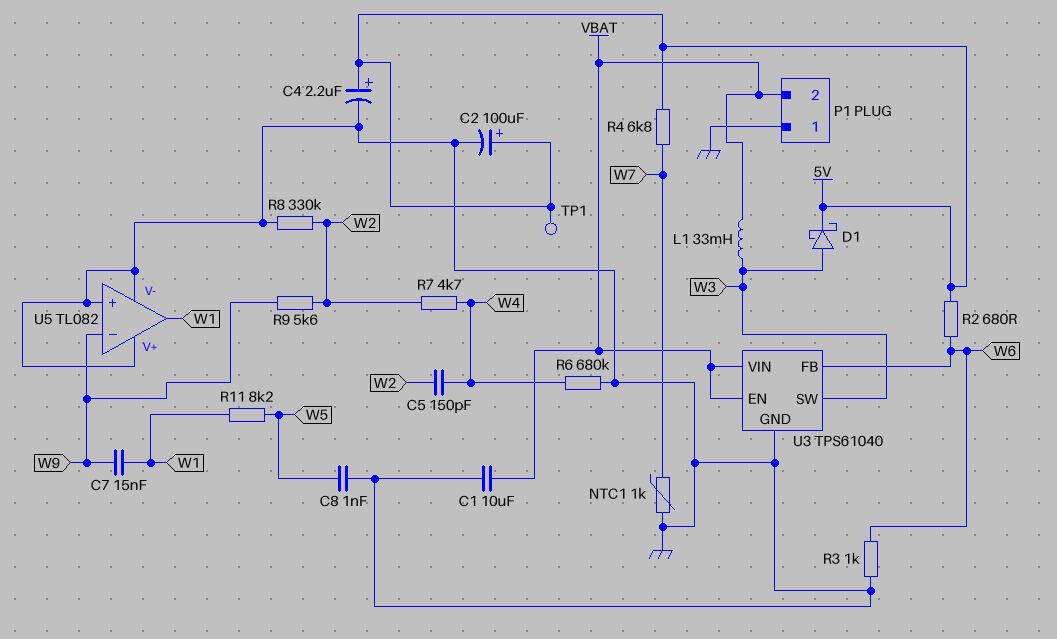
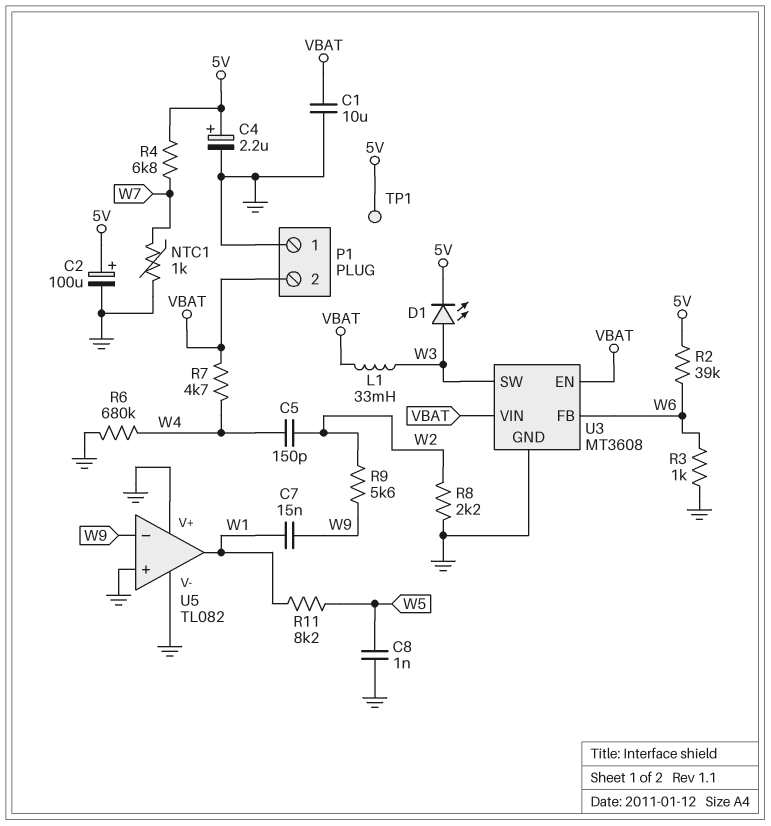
D1: schottky (A W3, K 5V) -> LED (A W3, K 5V)
R2: 680 (5V, W6) -> 39k (5V, W6)
R7: 4.7k (W2, W4) -> 4.7k (VBAT, W4)
R8: 330k (GND, W2) -> 2.2k (GND, W2)
U3: TPS61040 -> MT3608

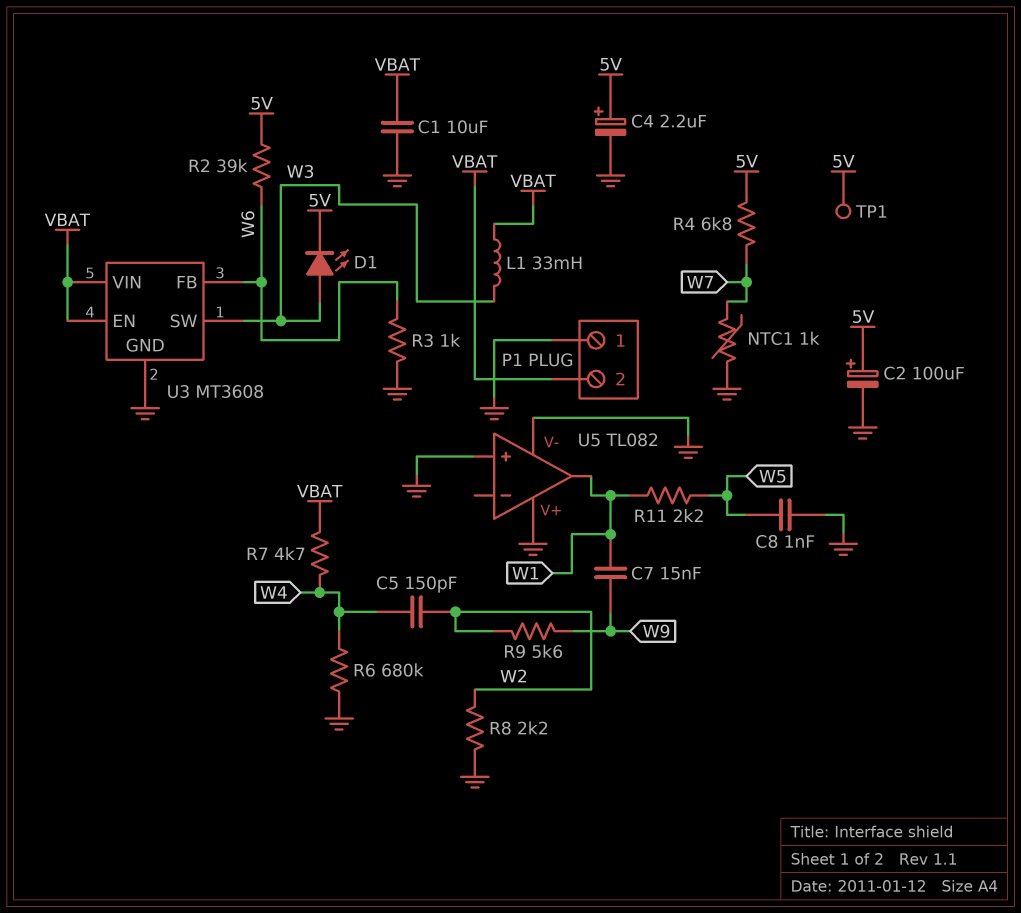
R11: 8.2k (W1, W5) -> 2.2k (W1, W5)
U5 pin in-: W9 -> none

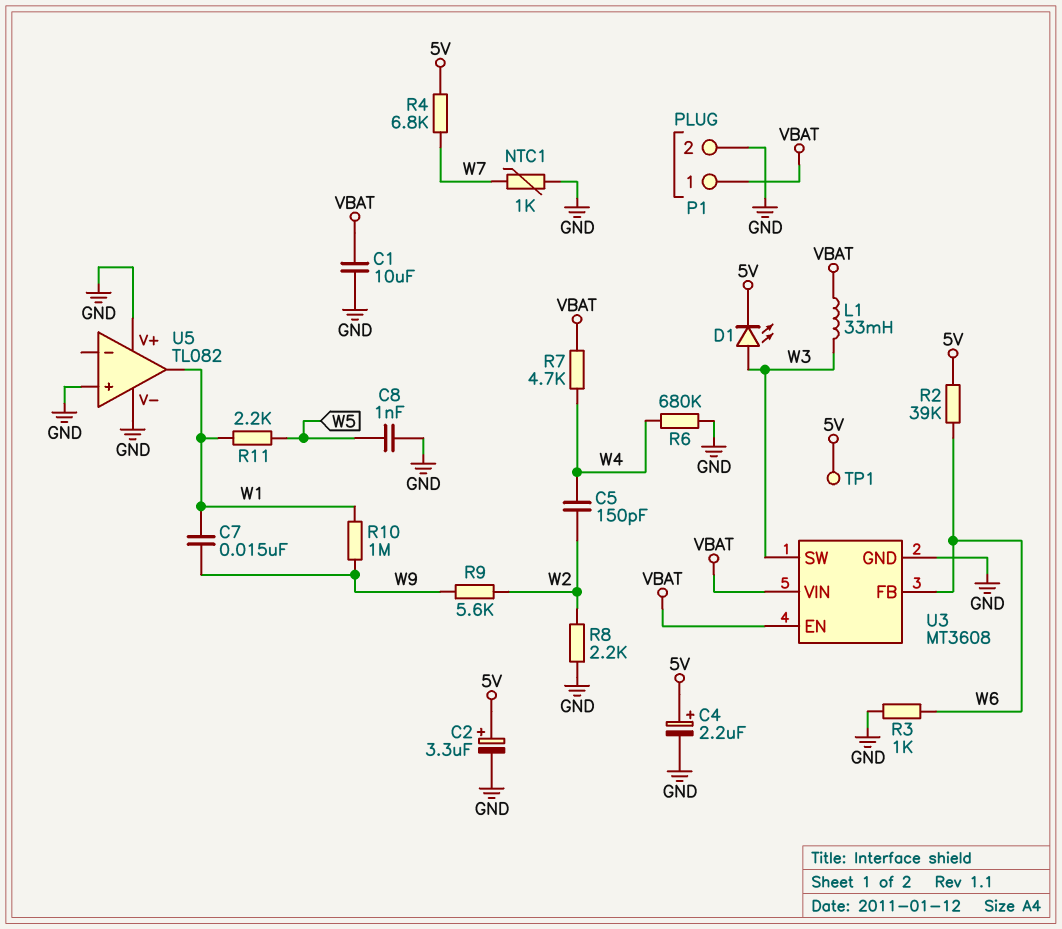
C2: 100uF (plus 5V, minus GND) -> 3.3uF (plus 5V, minus GND)
P1 pin 1: GND -> VBAT
P1 pin 2: VBAT -> GND
R10: none -> 1M (W1, W9)

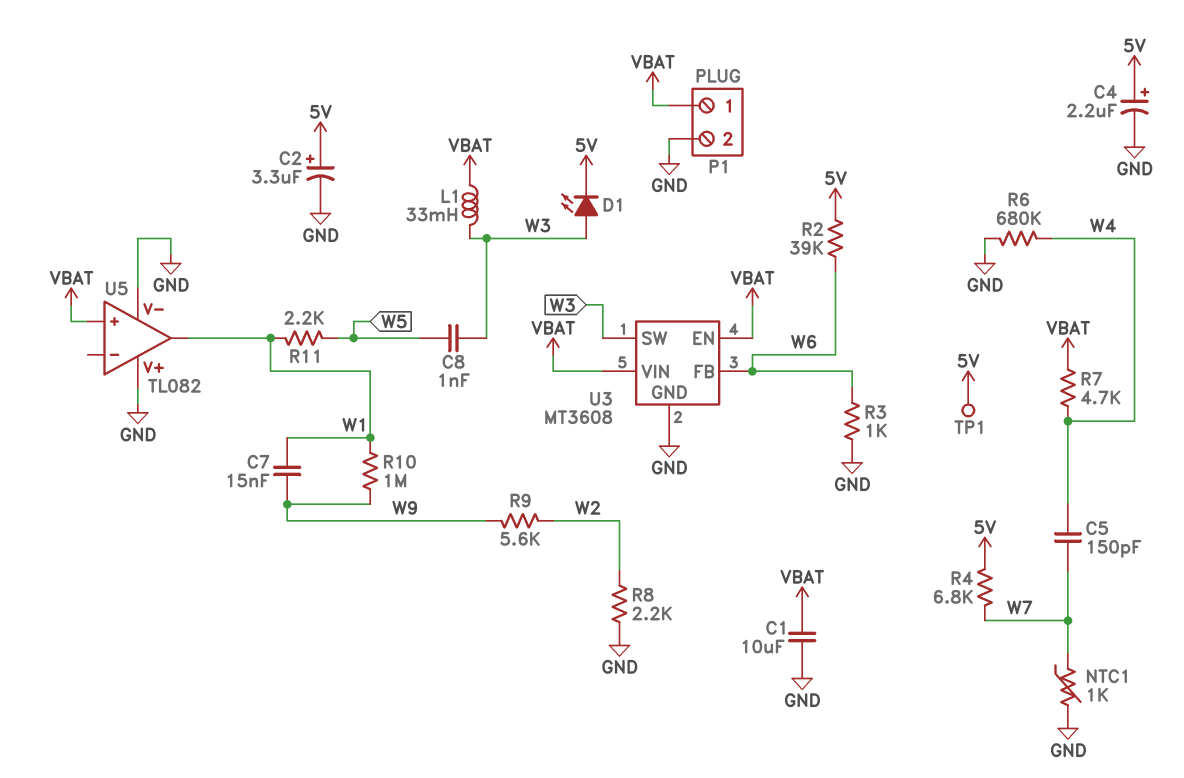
C5: 150pF (W2, W4) -> 150pF (W4, W7)
C8: 1nF (GND, W5) -> 1nF (W3, W5)
U5 pin in+: GND -> VBAT

